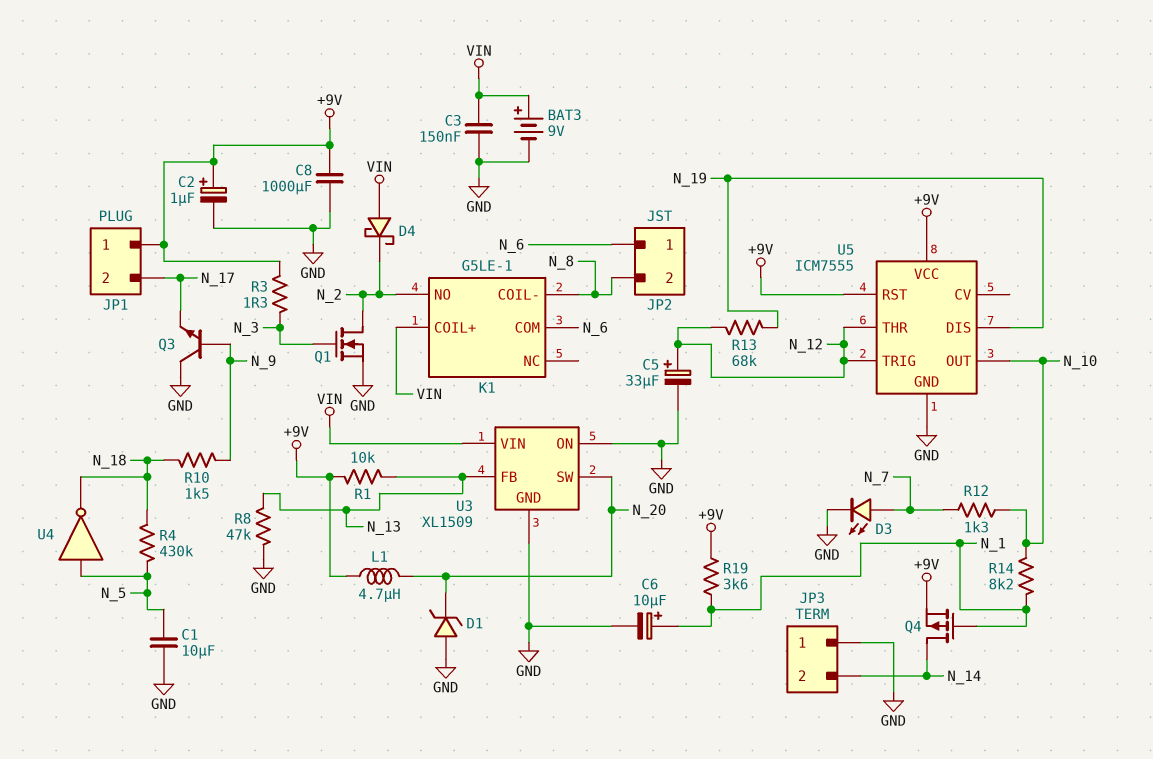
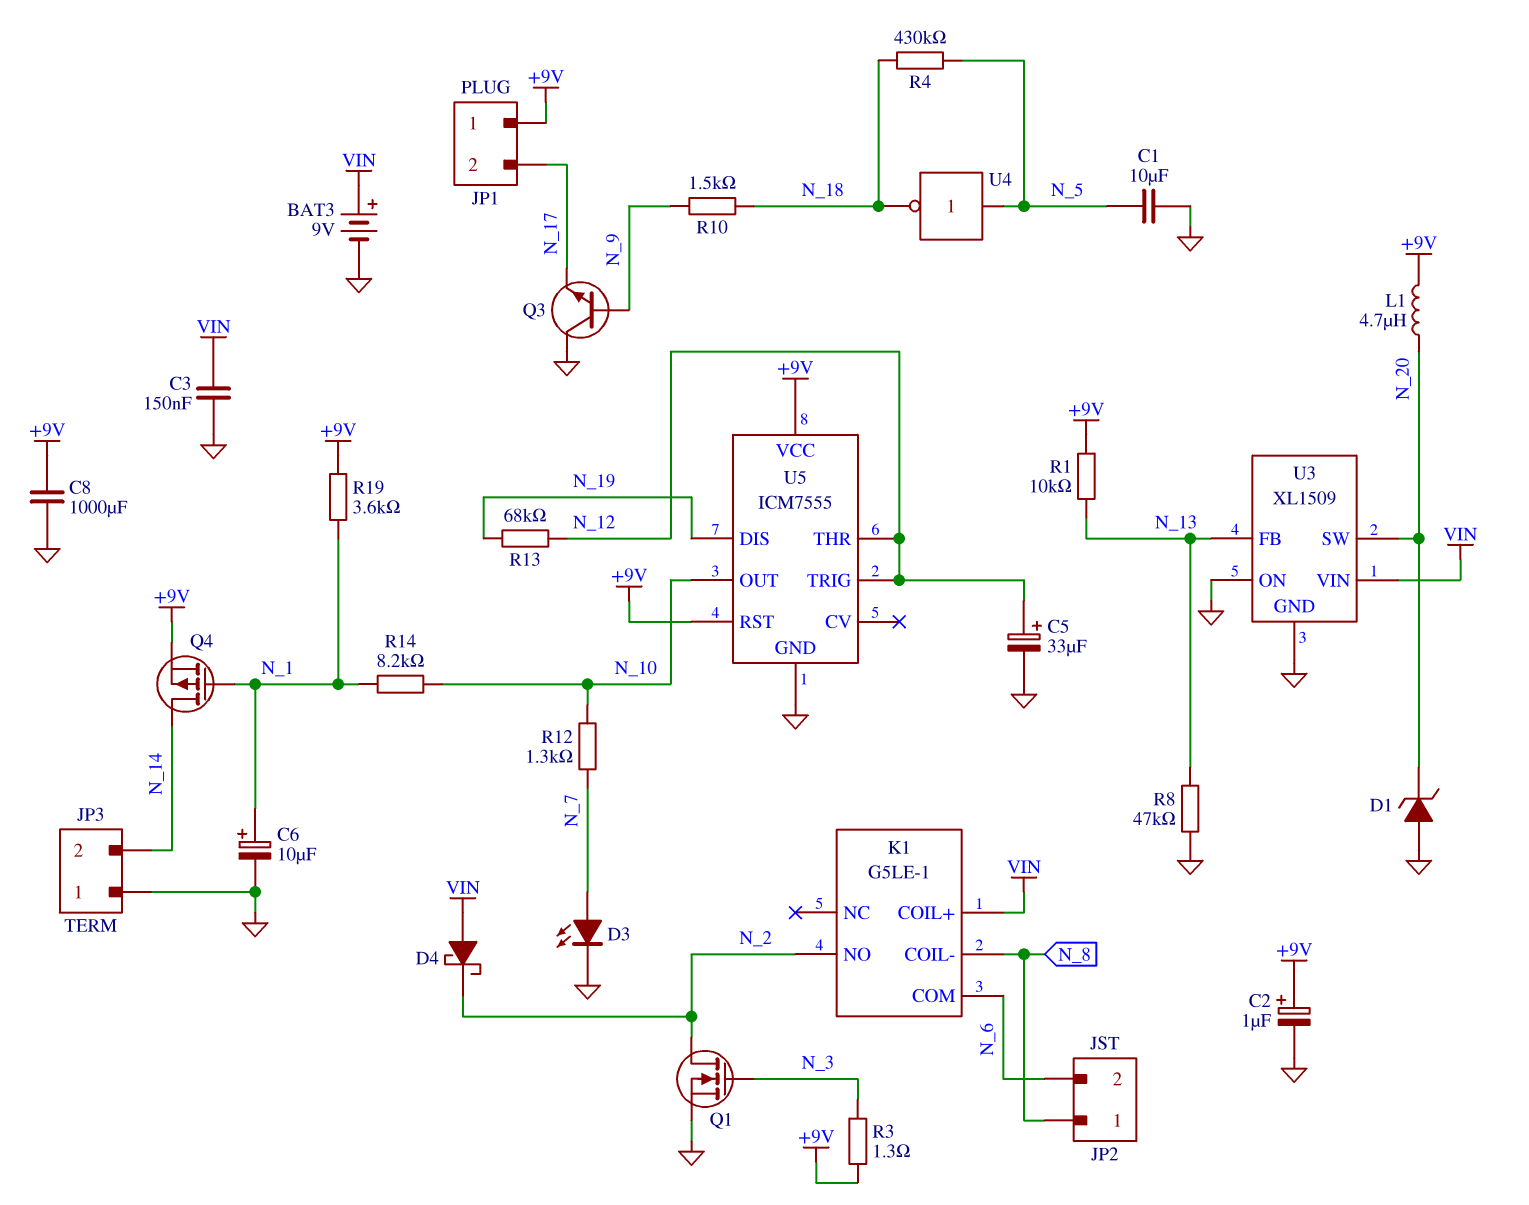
JP2 pin 1: N_6 -> N_8
JP2 pin 2: N_8 -> N_6

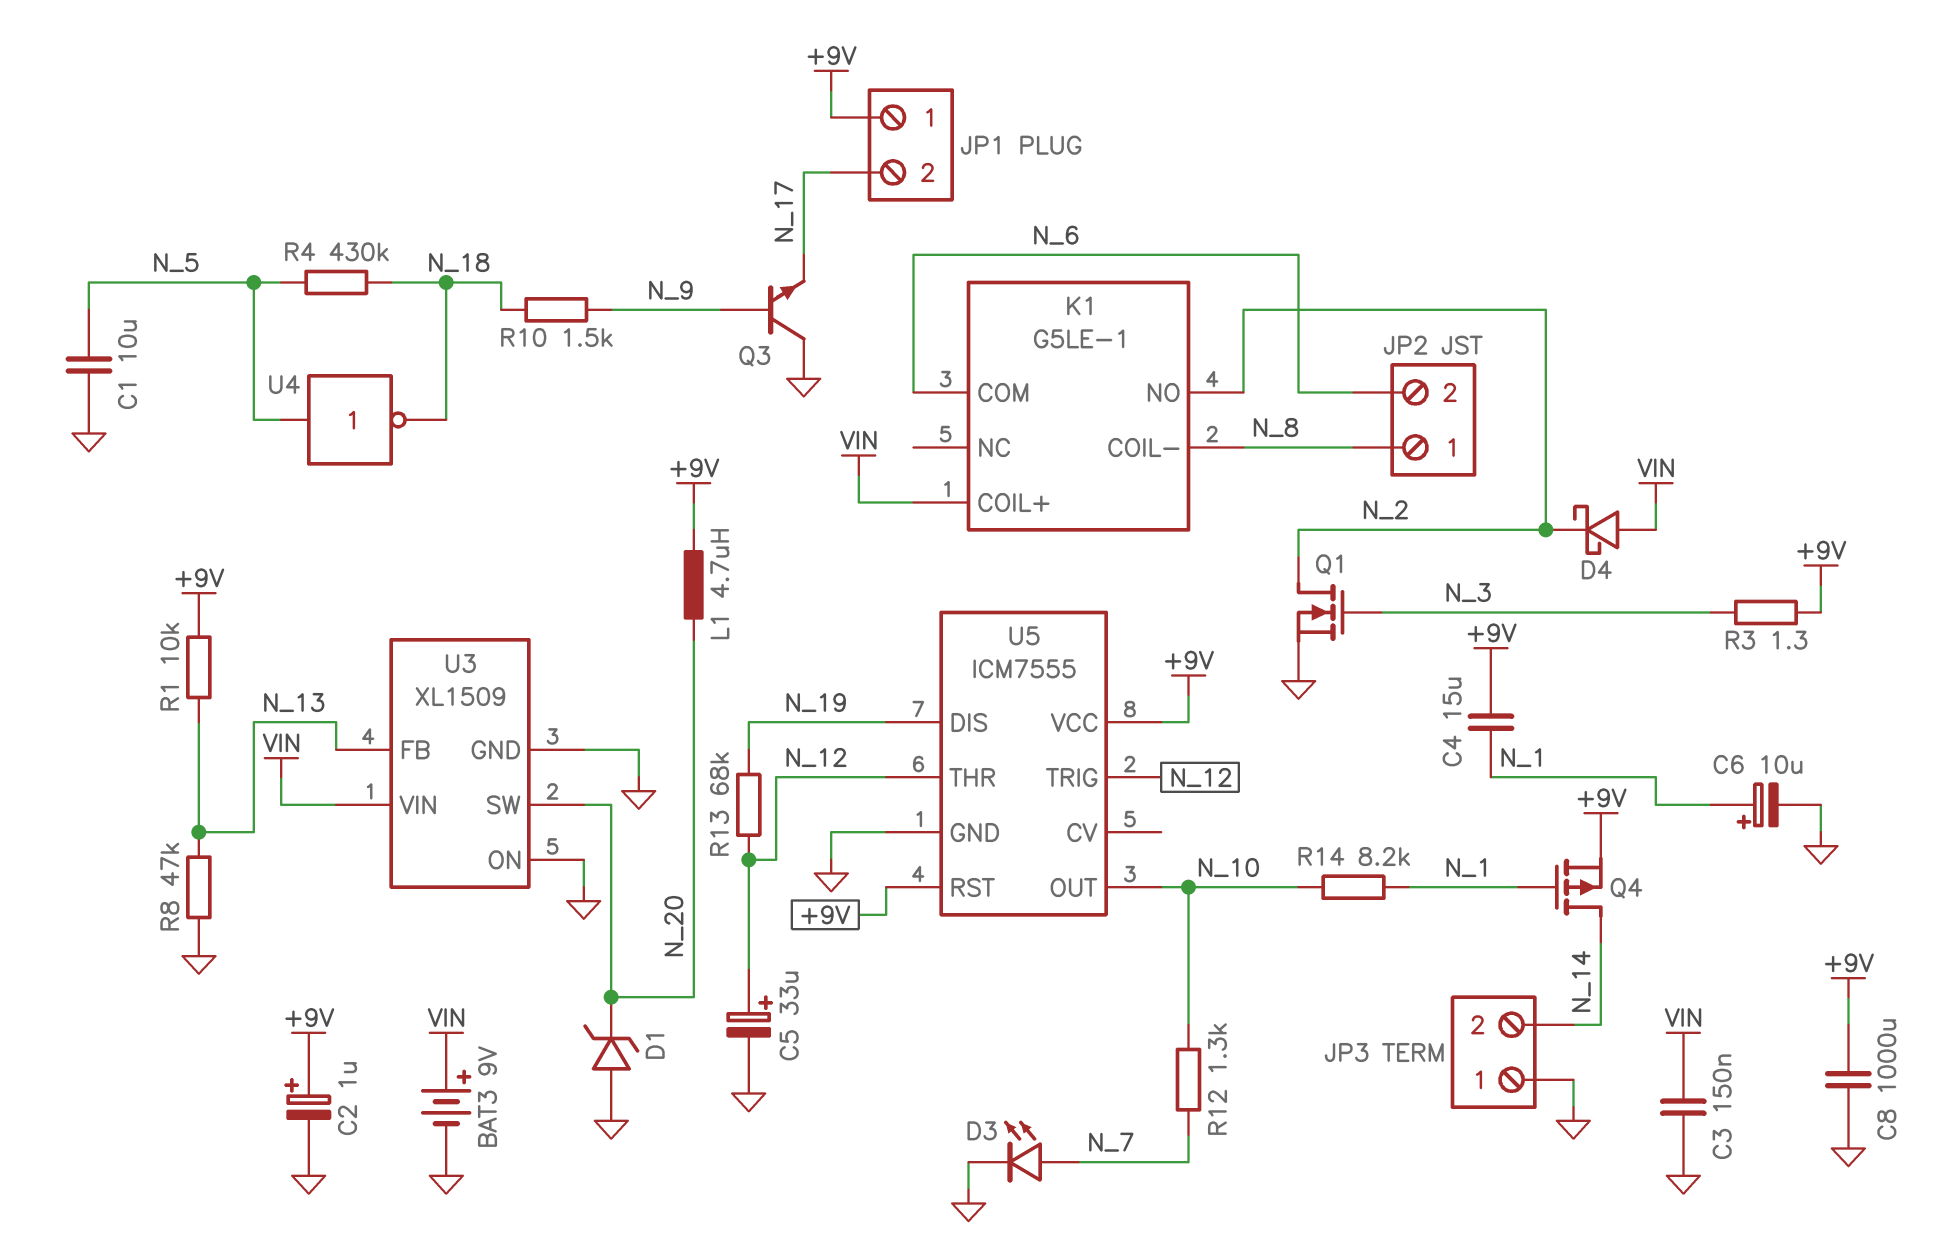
C4: none -> 15uF (+9V, N_1)
R19: 3.6k (+9V, N_1) -> none

